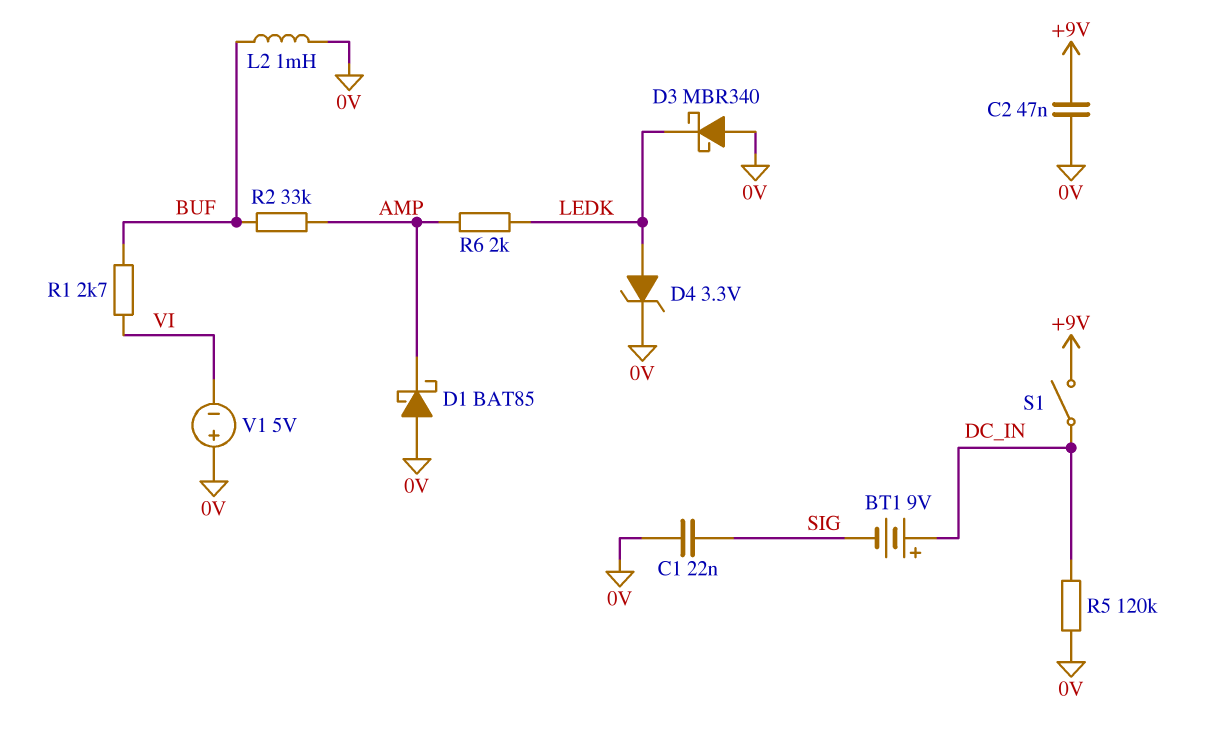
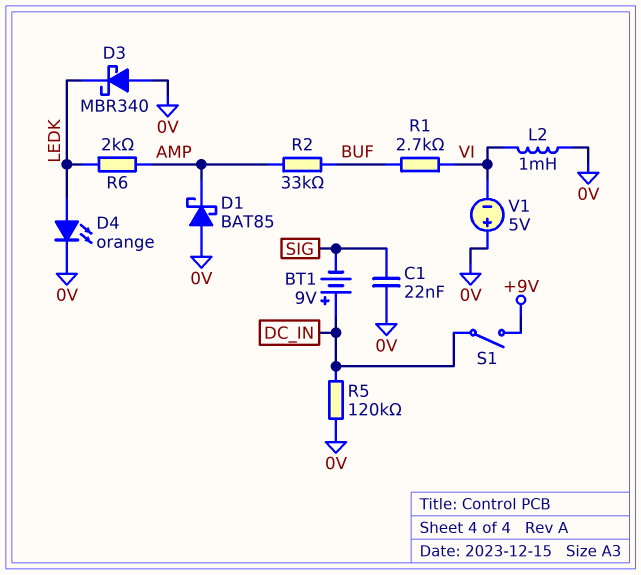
C2: 47nF (+9V, 0V) -> none
D4: zener 3.3V (A LEDK, K 0V) -> LED orange (A LEDK, K 0V)
L2: 1mH (0V, BUF) -> 1mH (0V, VI)

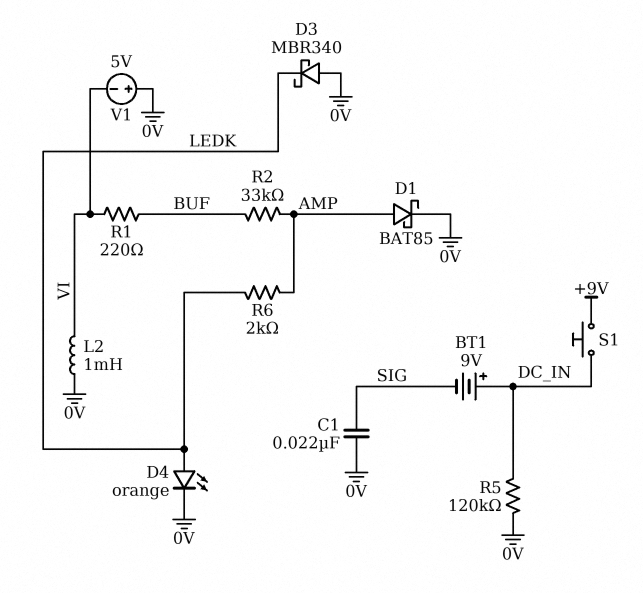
D1: schottky BAT85 (A 0V, K AMP) -> schottky BAT85 (A AMP, K 0V)
R1: 2.7k (BUF, VI) -> 220 (BUF, VI)
S1: switch (+9V, DC_IN) -> button (+9V, DC_IN)

